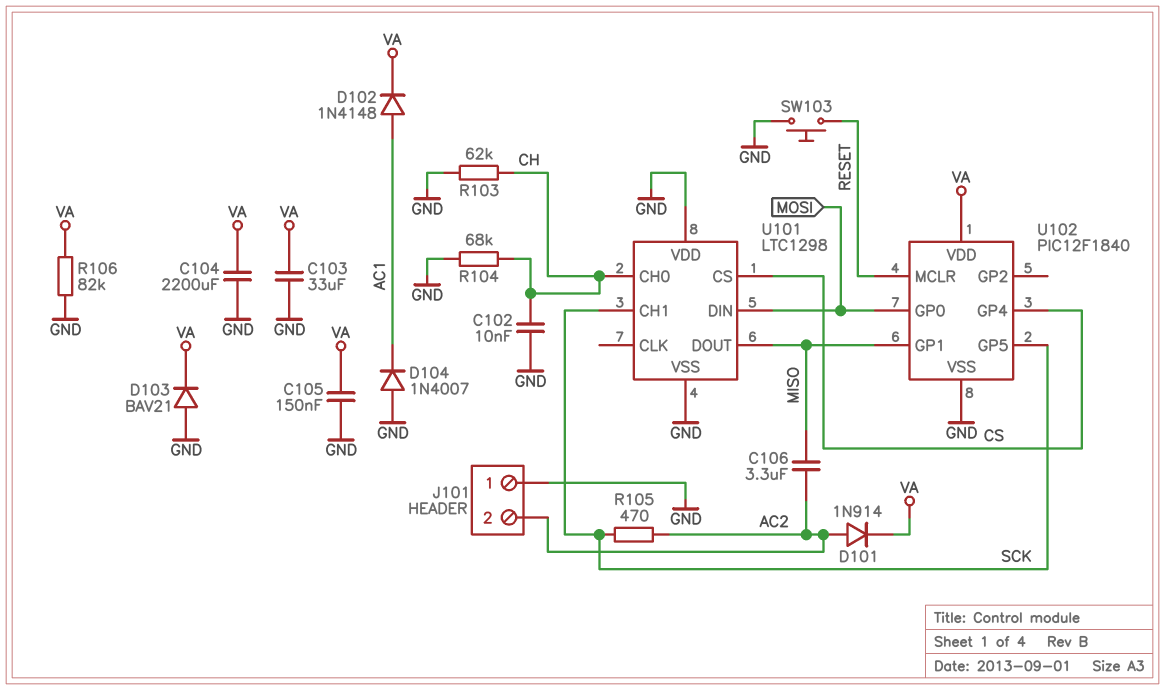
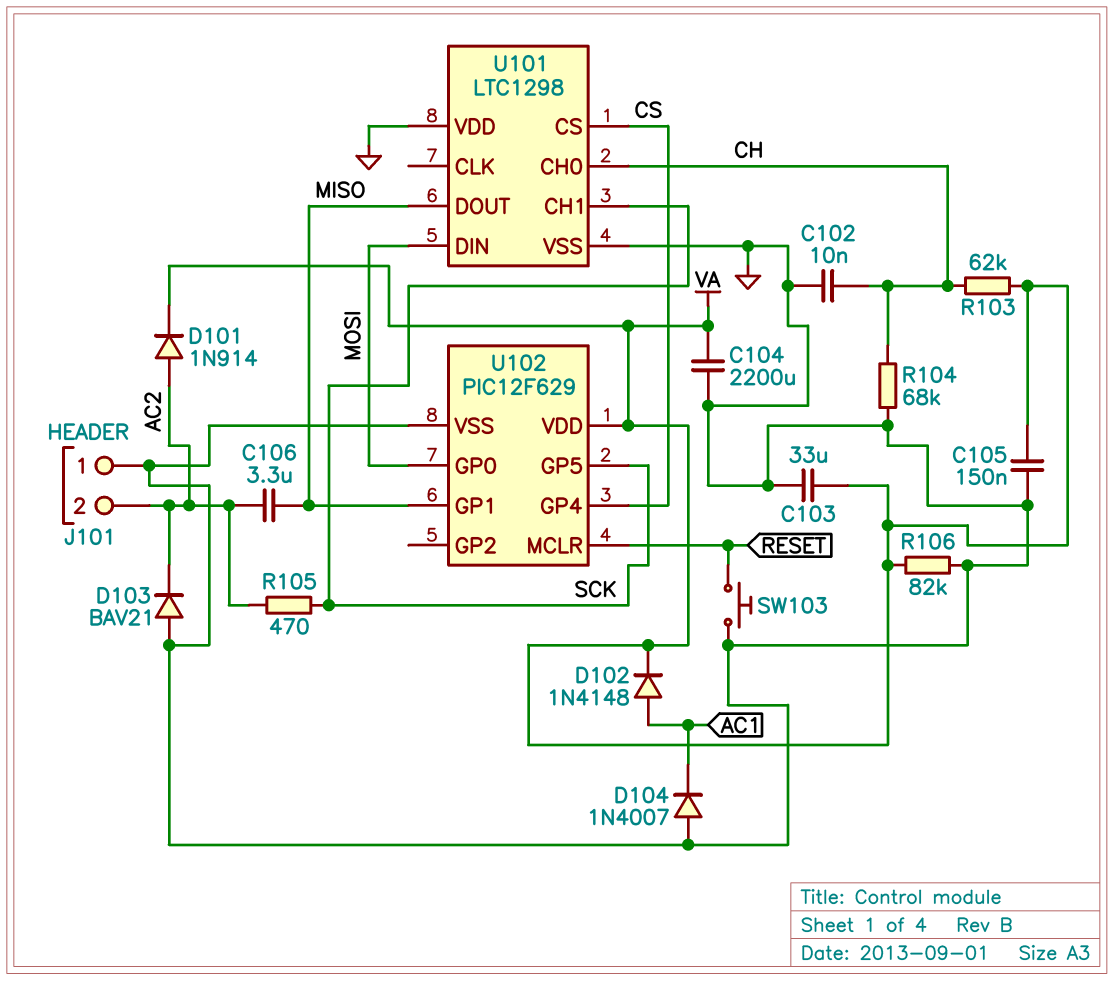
D103: diode BAV21 (A GND, K VA) -> diode BAV21 (A GND, K AC2)
R103: 62k (CH, GND) -> 62k (CH, VA)
U102: PIC12F1840 -> PIC12F629

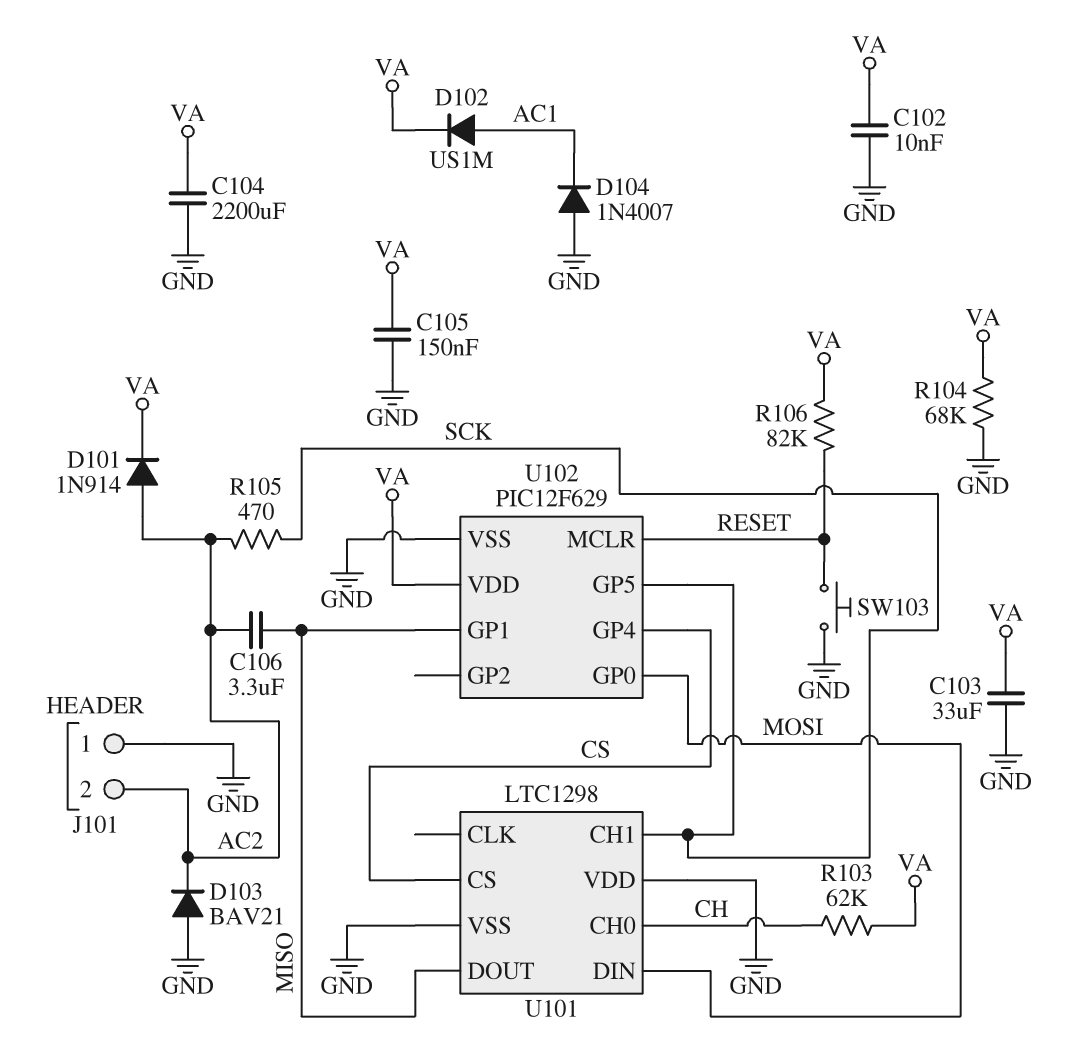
C102: 10nF (CH, GND) -> 10nF (GND, VA)
D102: diode 1N4148 (A AC1, K VA) -> diode US1M (A AC1, K VA)
R104: 68k (CH, GND) -> 68k (GND, VA)
R106: 82k (GND, VA) -> 82k (RESET, VA)

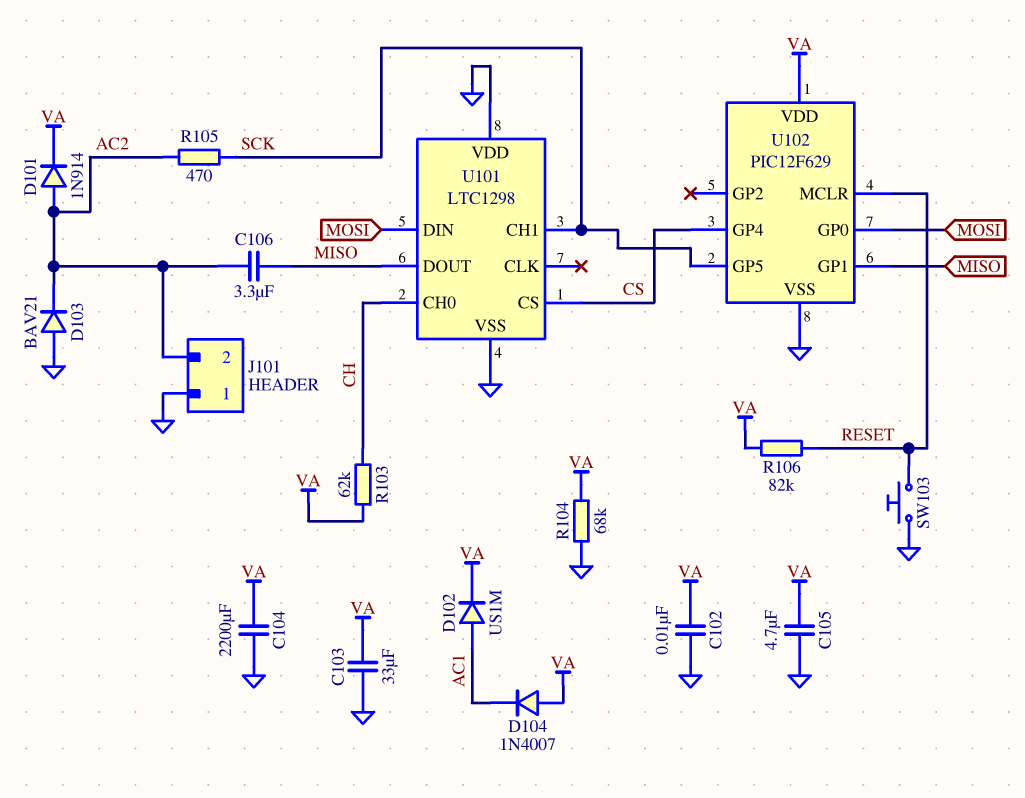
C105: 150nF (GND, VA) -> 4.7uF (GND, VA)
D104: diode 1N4007 (A GND, K AC1) -> diode 1N4007 (A VA, K AC1)

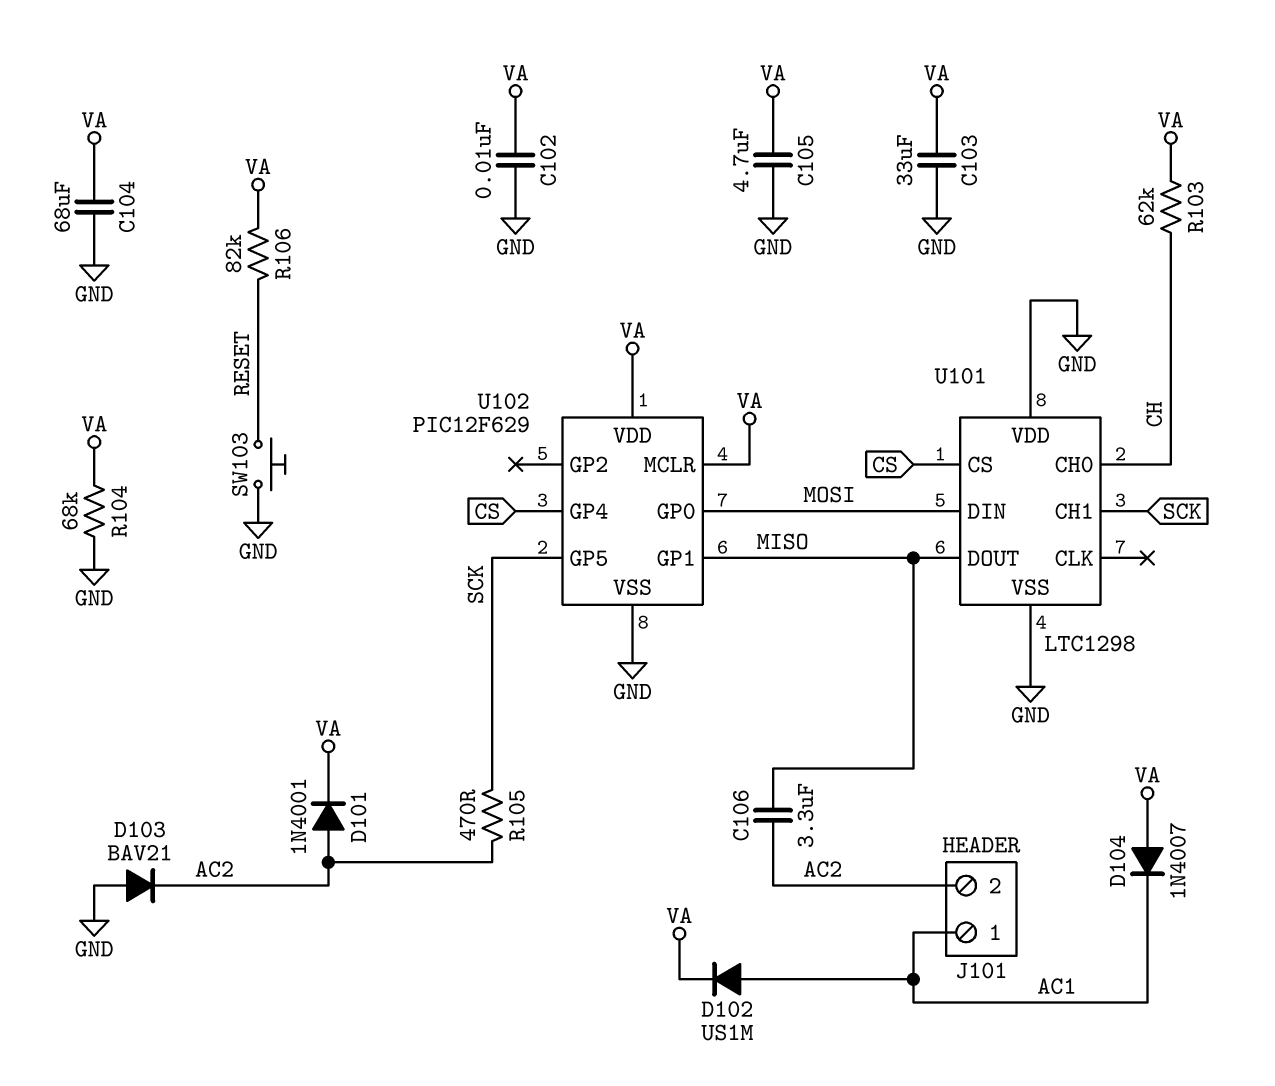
C104: 2200uF (GND, VA) -> 68uF (GND, VA)
D101: diode 1N914 (A AC2, K VA) -> diode 1N4001 (A AC2, K VA)
J101 pin 1: GND -> AC1
U102 pin MCLR: RESET -> VA

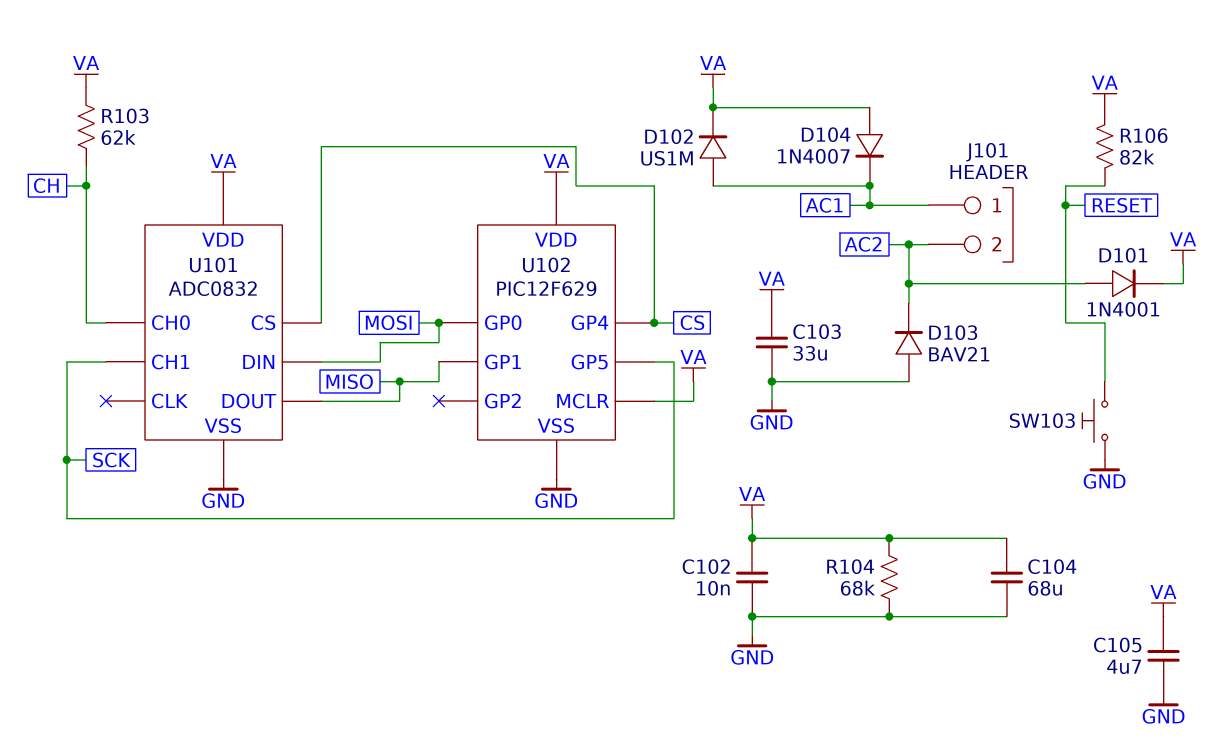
C106: 3.3uF (AC2, MISO) -> none
R105: 470 (AC2, SCK) -> none
U101: LTC1298 -> ADC0832
U101 pin VDD: GND -> VA

